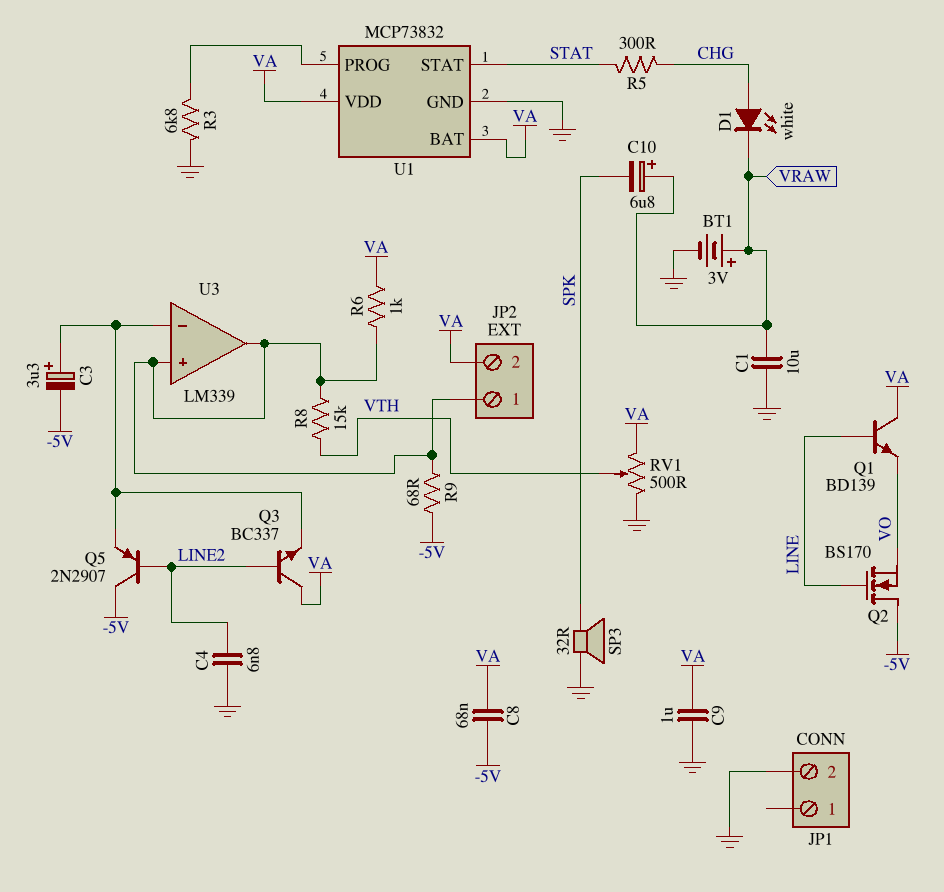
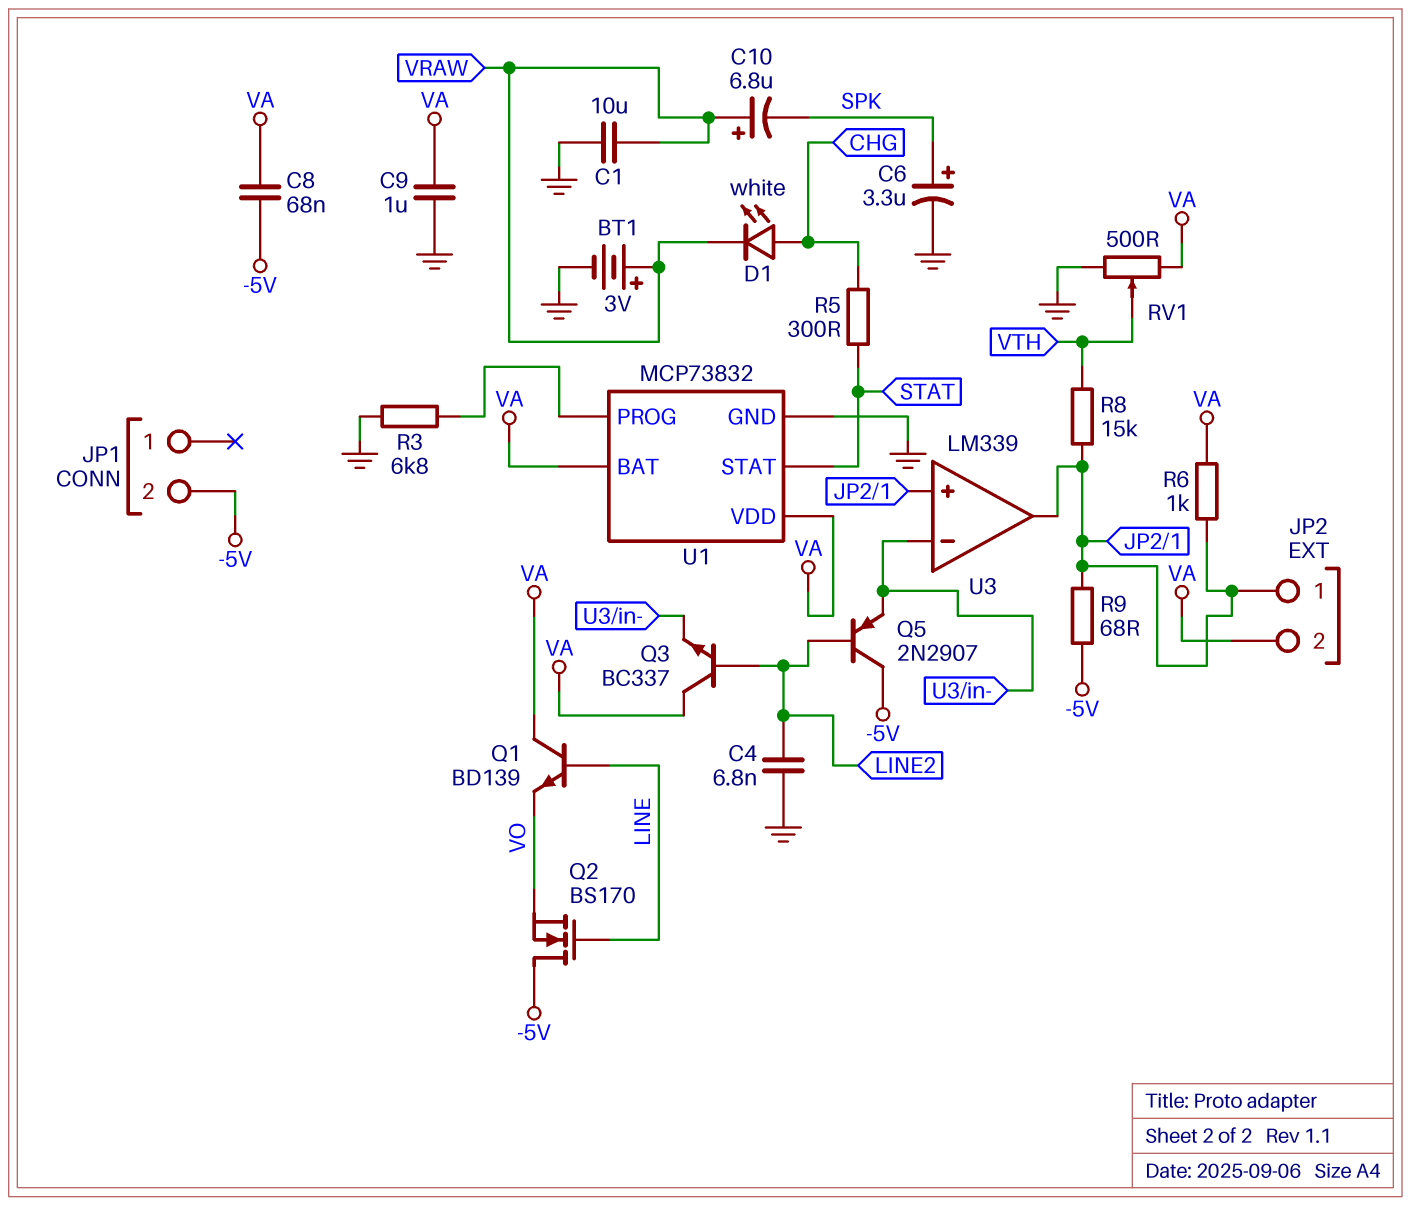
C3: 3.3uF (plus U3/in-, minus -5V) -> none
C6: none -> 3.3uF (plus SPK, minus GND)
JP1 pin 2: GND -> -5V
SP3: speaker 32R (GND, SPK) -> none

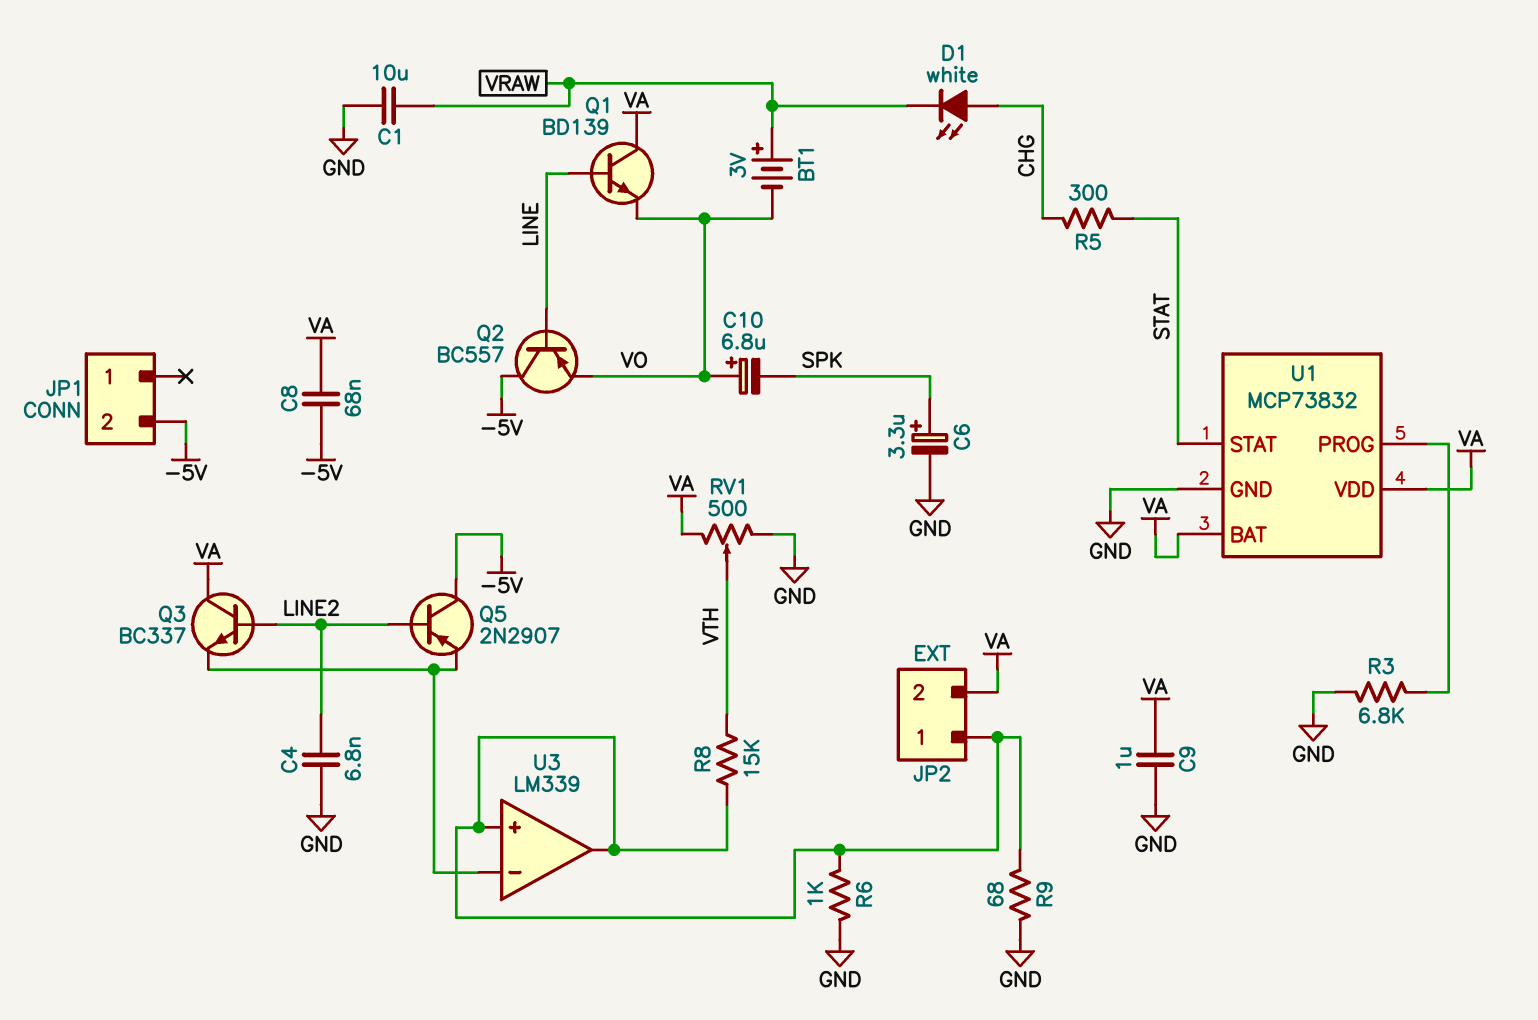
BT1: 3V (plus VRAW, minus GND) -> 3V (plus VRAW, minus VO)
C10: 6.8uF (plus VRAW, minus SPK) -> 6.8uF (plus VO, minus SPK)
Q2: NMOS BS170 (G LINE, D -5V, S VO) -> PNP BC557 (B LINE, C -5V, E VO)
R6: 1k (JP2/1, VA) -> 1k (GND, JP2/1)
R9: 68 (-5V, JP2/1) -> 68 (GND, JP2/1)

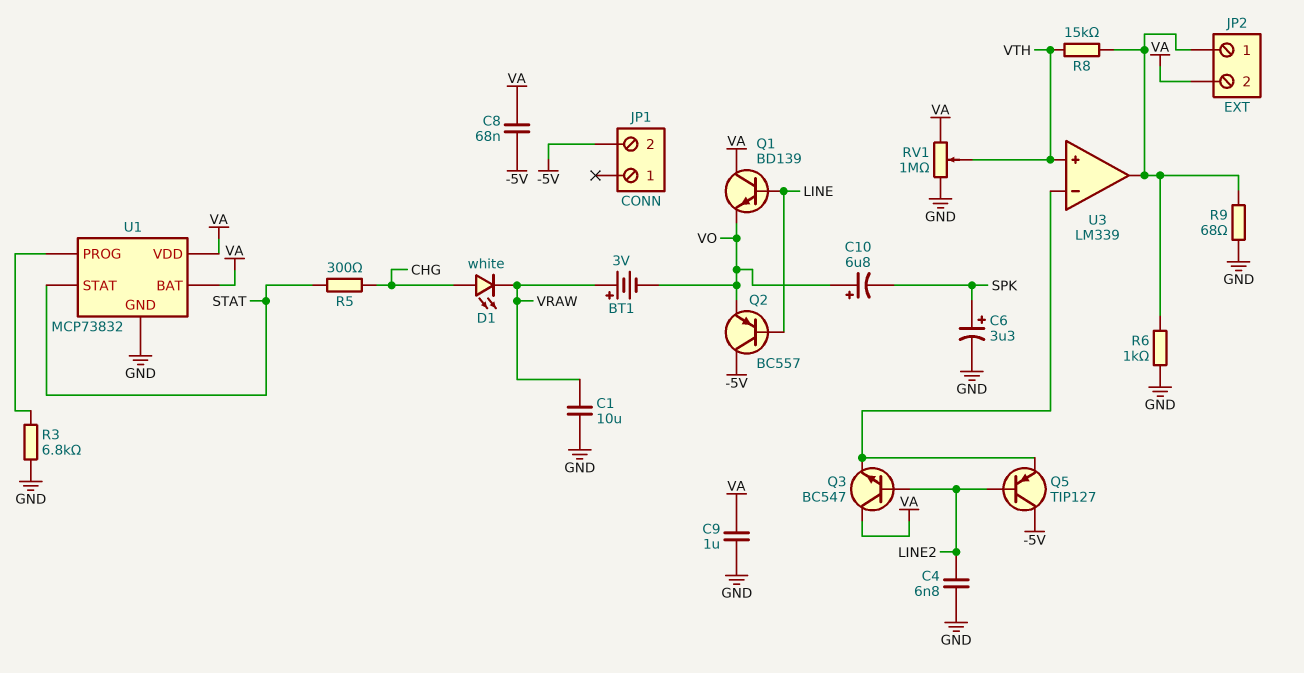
Q3: NPN BC337 (B LINE2, C VA, E U3/in-) -> NPN BC547 (B LINE2, C VA, E U3/in-)
Q5: PNP 2N2907 (B LINE2, C -5V, E U3/in-) -> PNP TIP127 (B LINE2, C -5V, E U3/in-)
RV1: 500 (GND, VA, wiper VTH) -> 1M (GND, VA, wiper VTH)
U3 pin in+: JP2/1 -> VTH

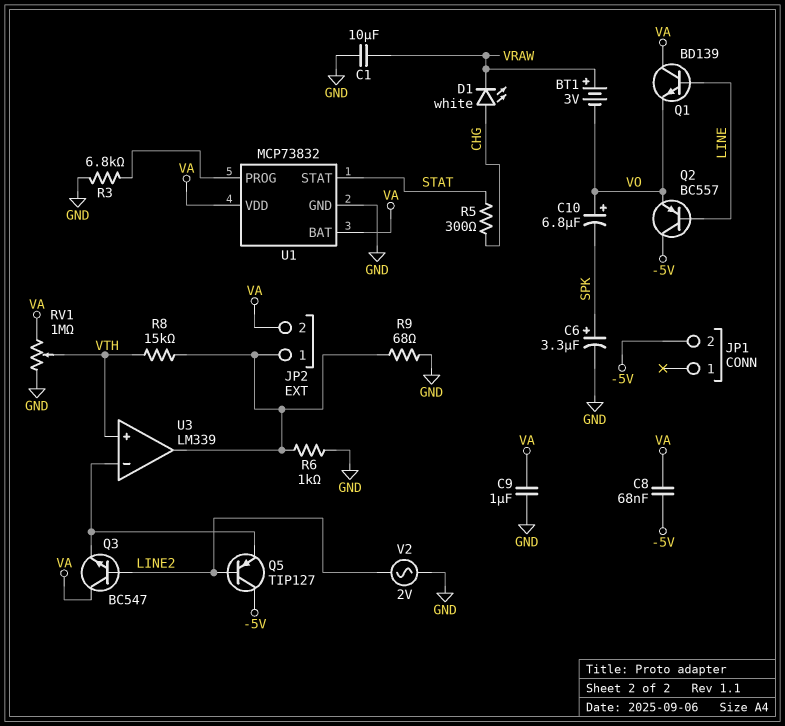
C4: 6.8nF (GND, LINE2) -> none
V2: none -> AC 2V (GND, LINE2)

